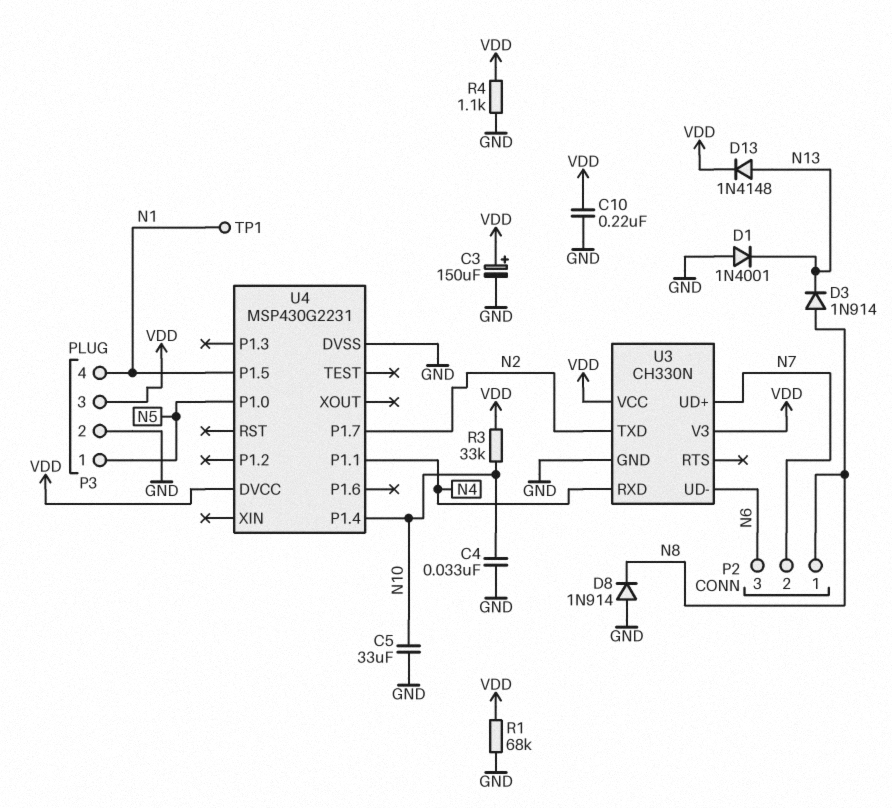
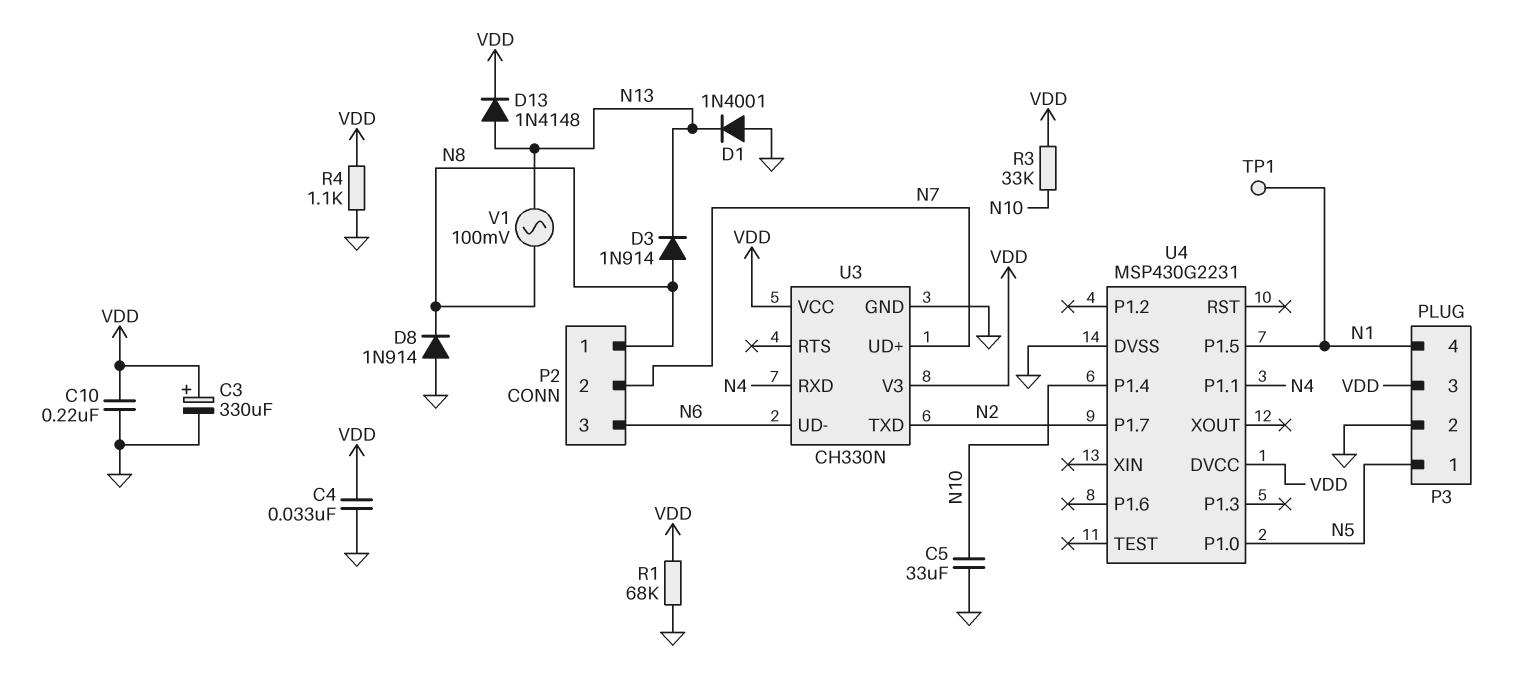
C3: 150uF (plus VDD, minus GND) -> 330uF (plus VDD, minus GND)
C4: 33nF (GND, N10) -> 33nF (GND, VDD)
V1: none -> AC 100mV (N8, N13)

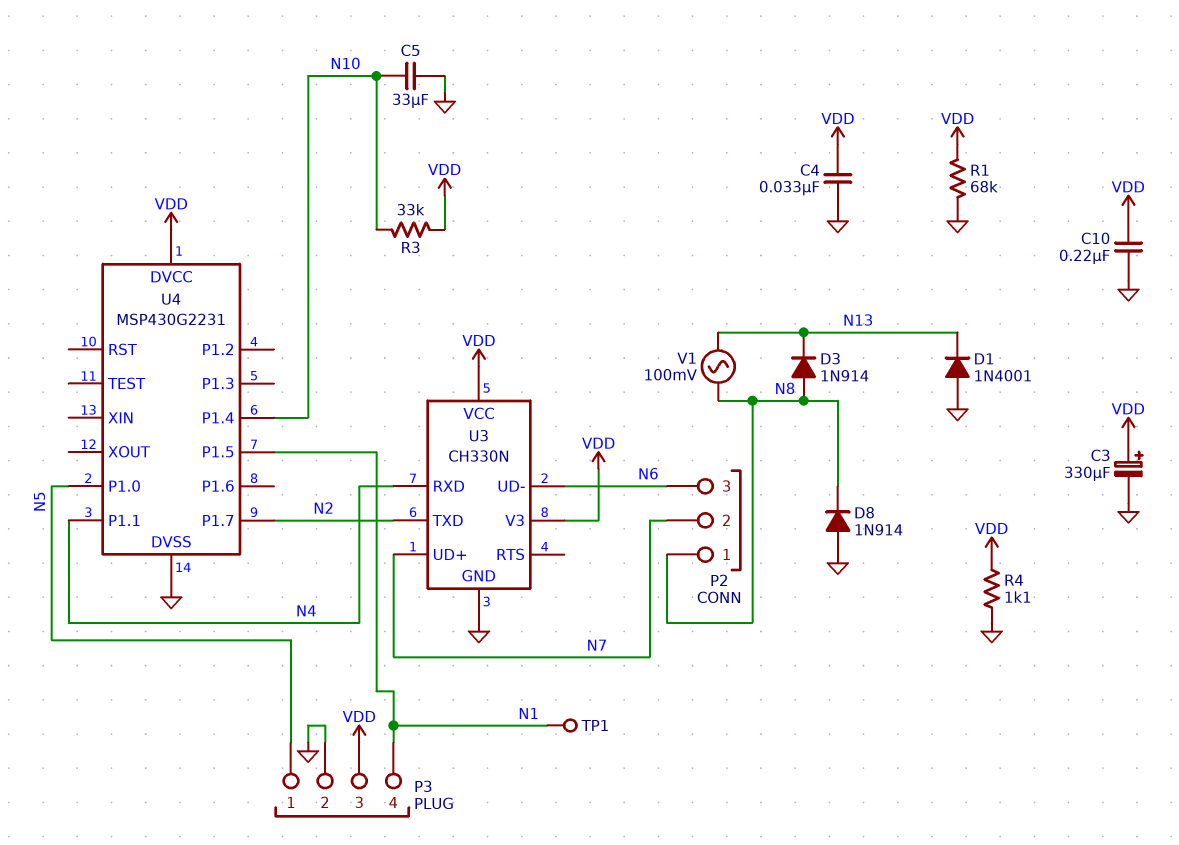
D13: diode 1N4148 (A N13, K VDD) -> none

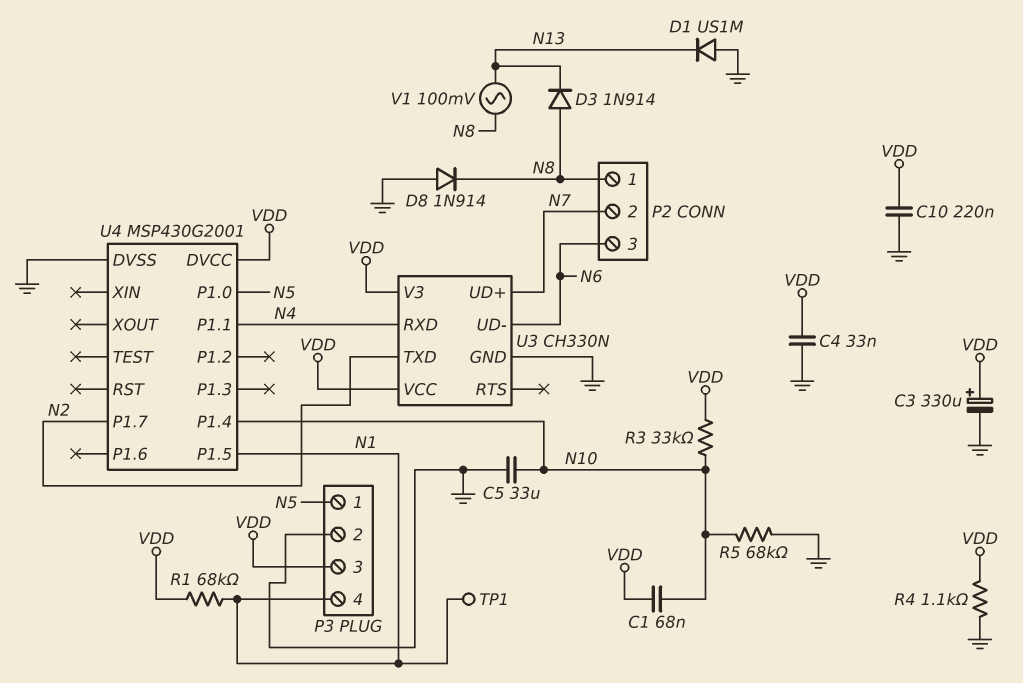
C1: none -> 68nF (N10, VDD)
D1: diode 1N4001 (A GND, K N13) -> diode US1M (A GND, K N13)
R1: 68k (GND, VDD) -> 68k (N1, VDD)
R5: none -> 68k (GND, N10)
U4: MSP430G2231 -> MSP430G2001

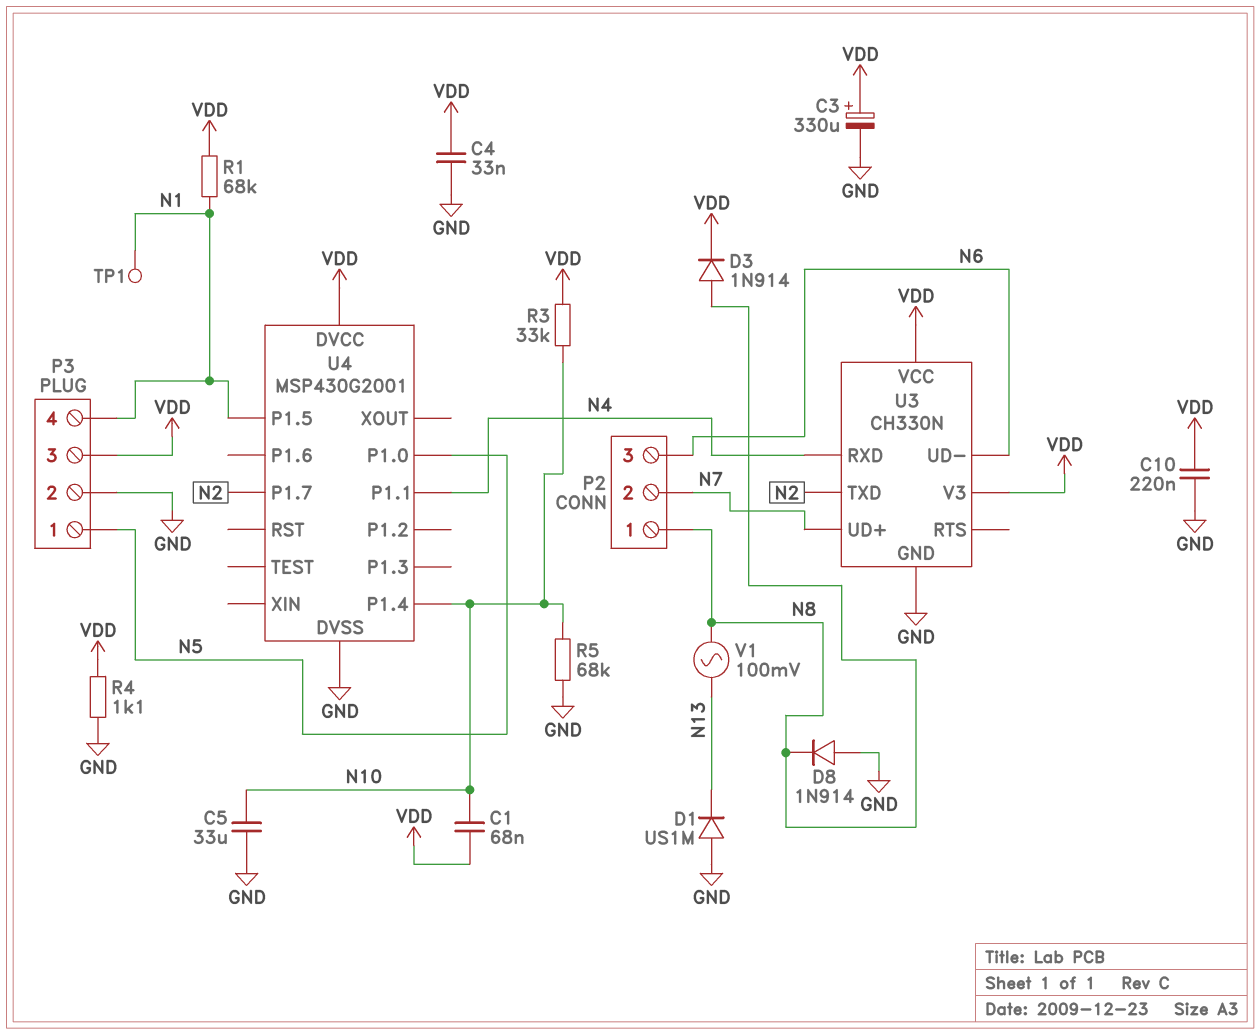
D3: diode 1N914 (A N8, K N13) -> diode 1N914 (A N8, K VDD)

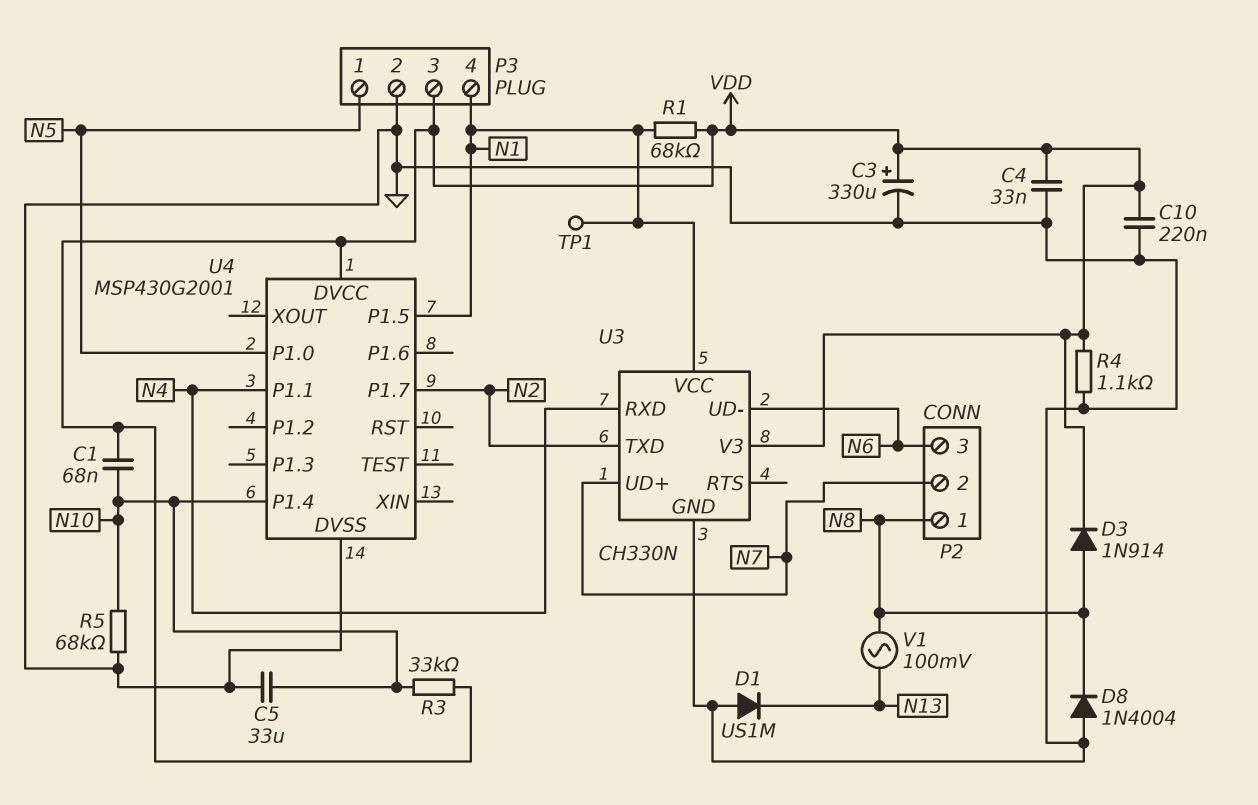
D8: diode 1N914 (A GND, K N8) -> diode 1N4004 (A GND, K N8)
U3 pin VCC: VDD -> N1

